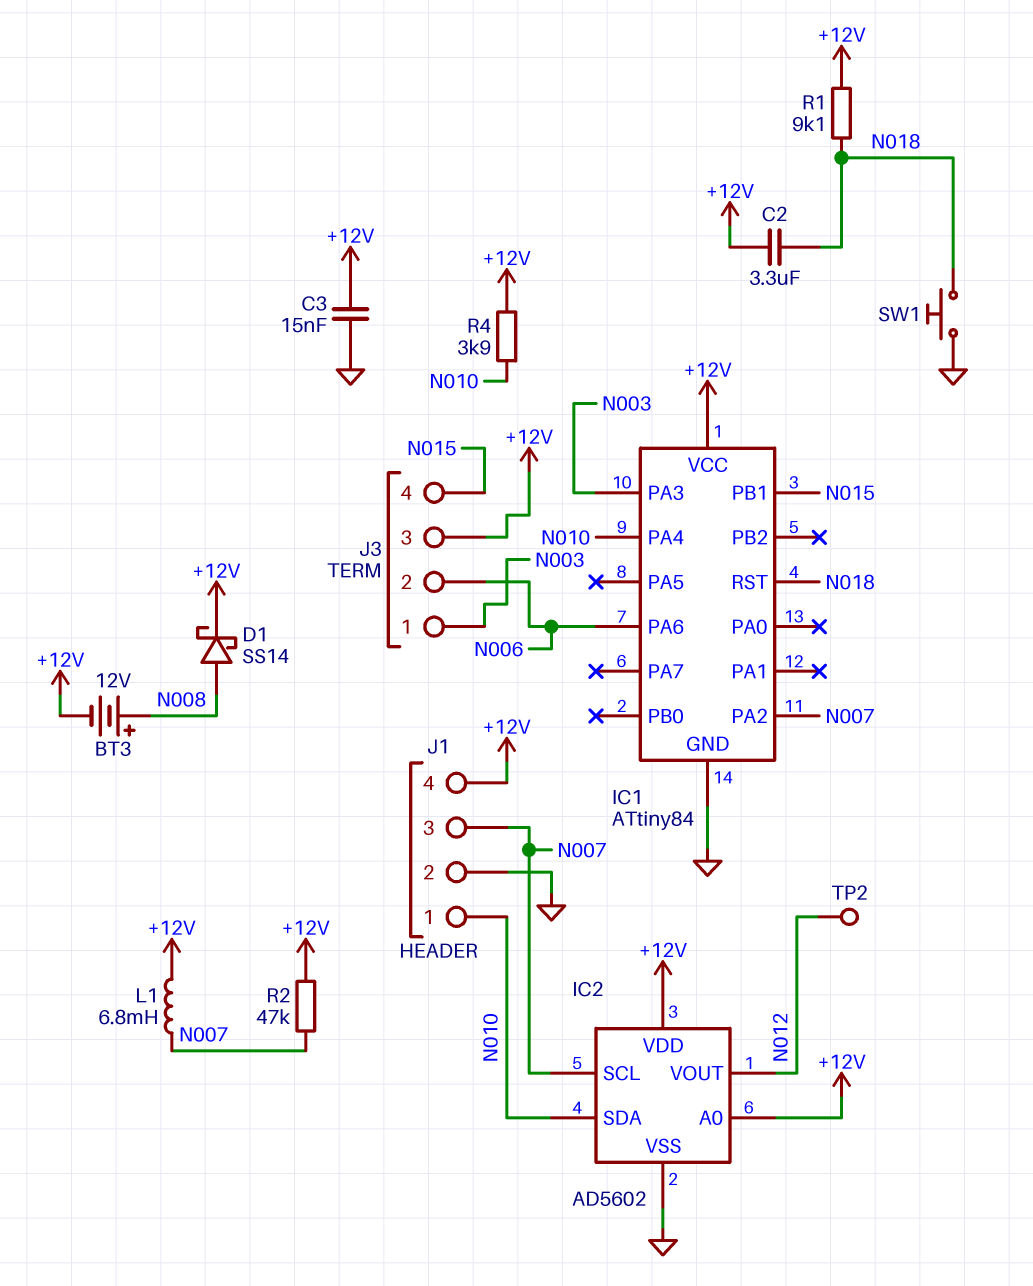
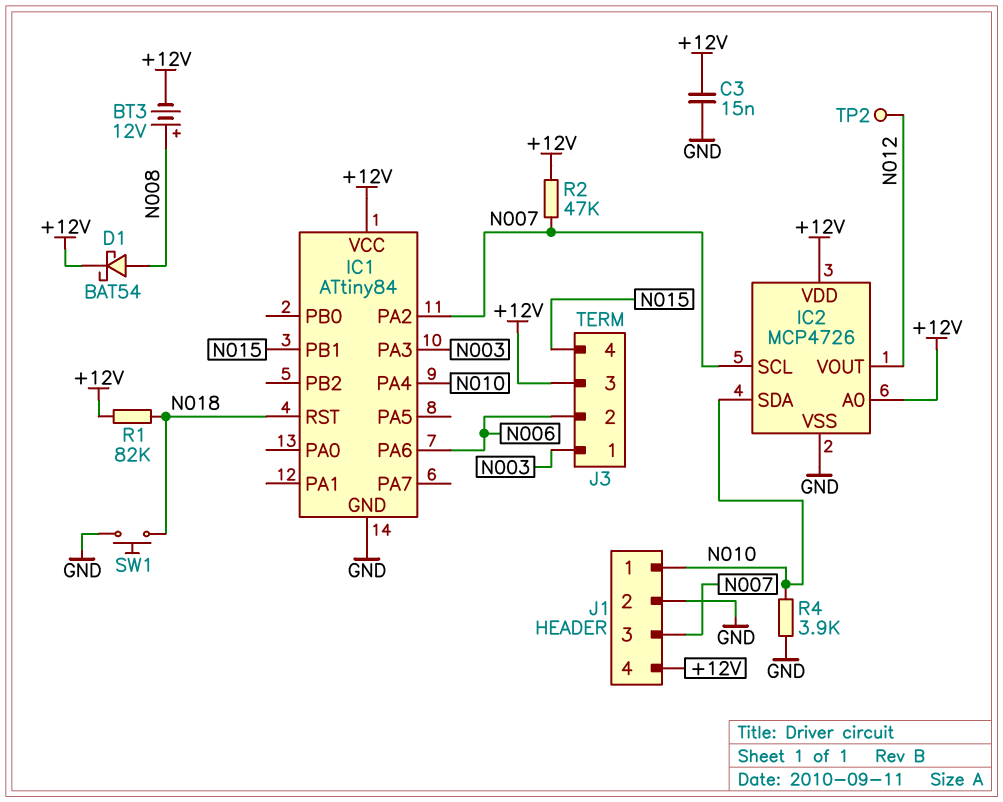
C2: 3.3uF (+12V, N018) -> none
D1: schottky SS14 (A N008, K +12V) -> schottky BAT54 (A N008, K +12V)
IC2: AD5602 -> MCP4726
L1: 6.8mH (+12V, N007) -> none
R1: 9.1k (+12V, N018) -> 82k (+12V, N018)
R4: 3.9k (+12V, N010) -> 3.9k (GND, N010)

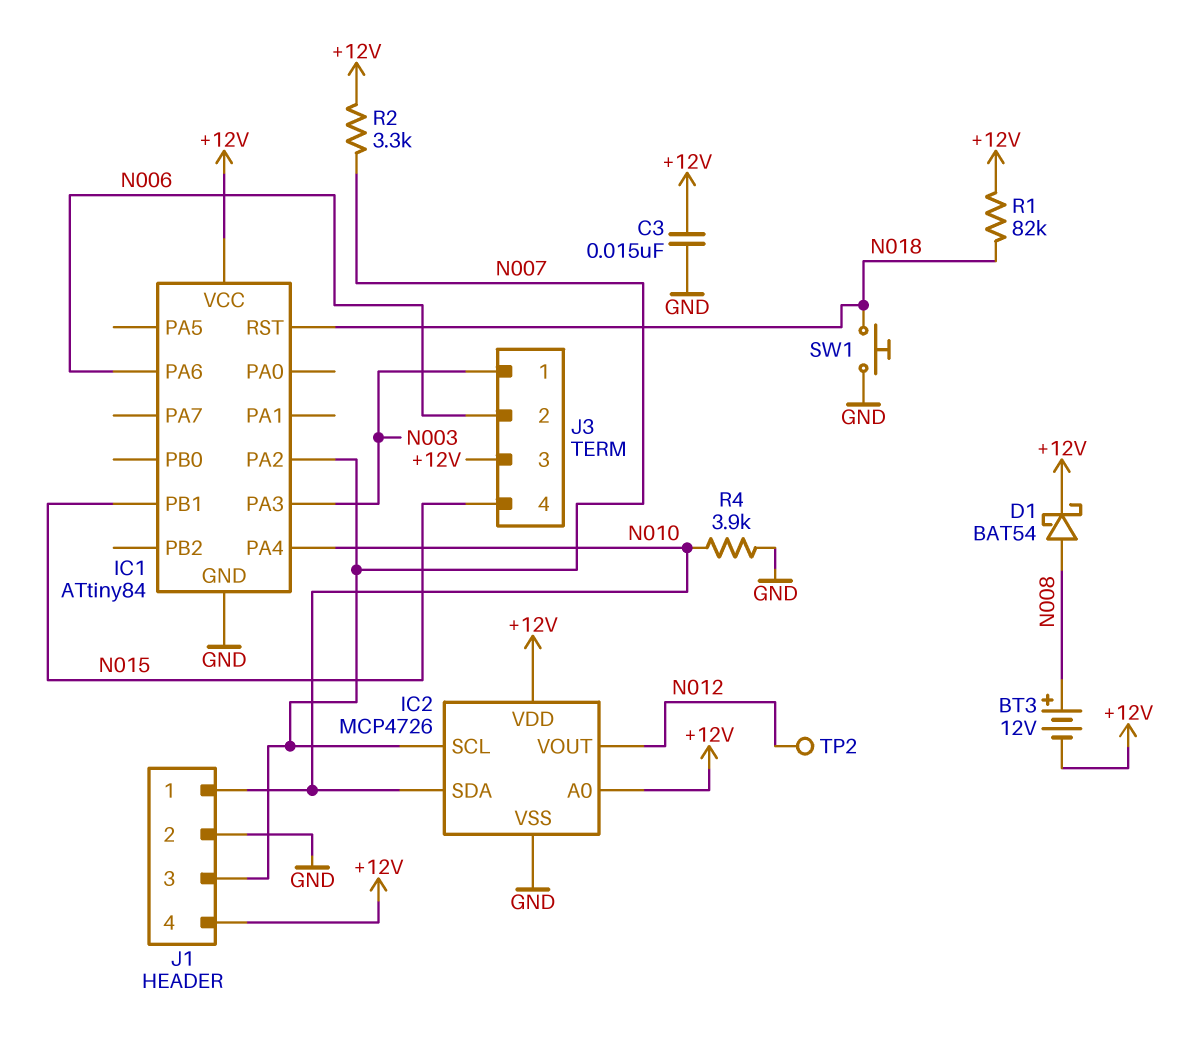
R2: 47k (+12V, N007) -> 3.3k (+12V, N007)

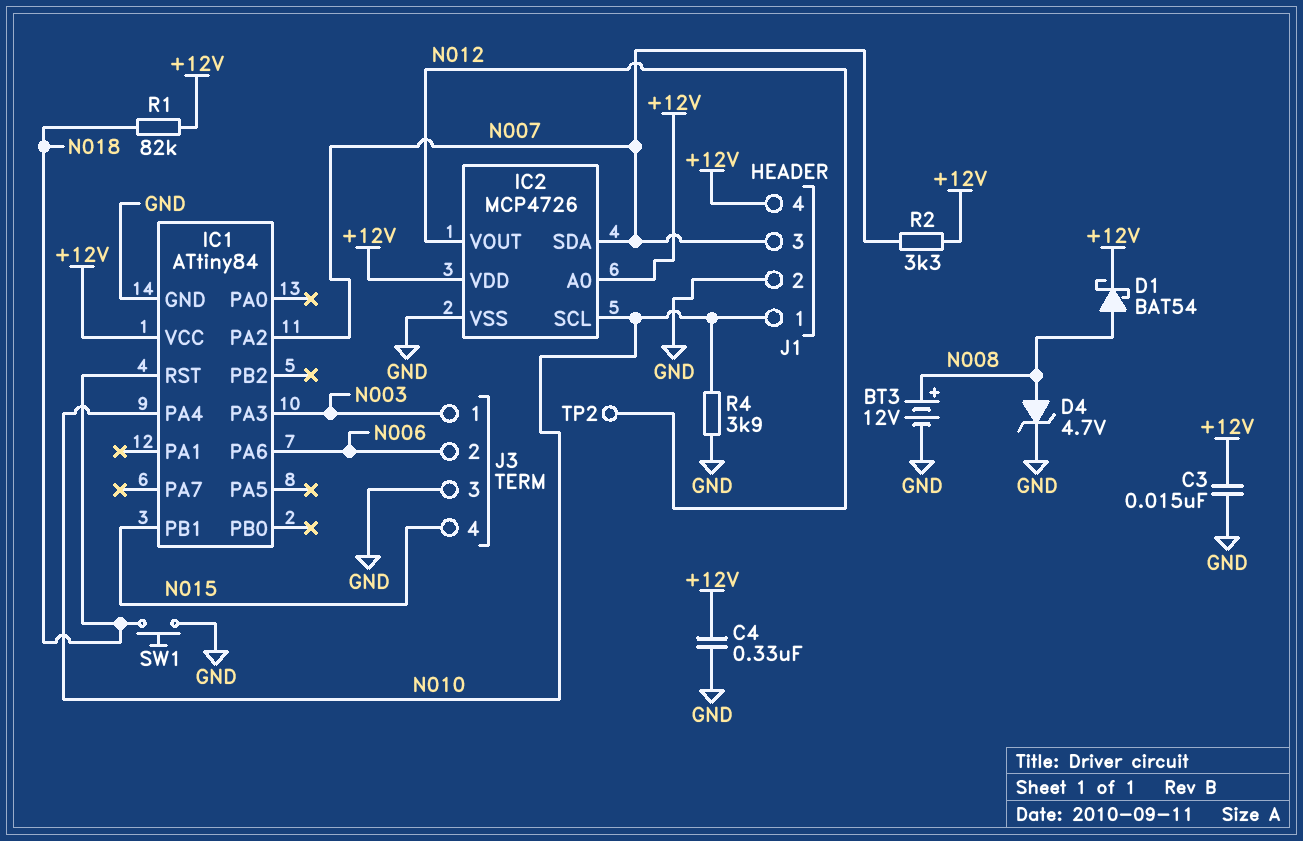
BT3: 12V (plus N008, minus +12V) -> 12V (plus N008, minus GND)
C4: none -> 330nF (+12V, GND)
D4: none -> zener 4.7V (A N008, K GND)
IC2 pin SCL: N007 -> N010
IC2 pin SDA: N010 -> N007
J3 pin 3: +12V -> GND

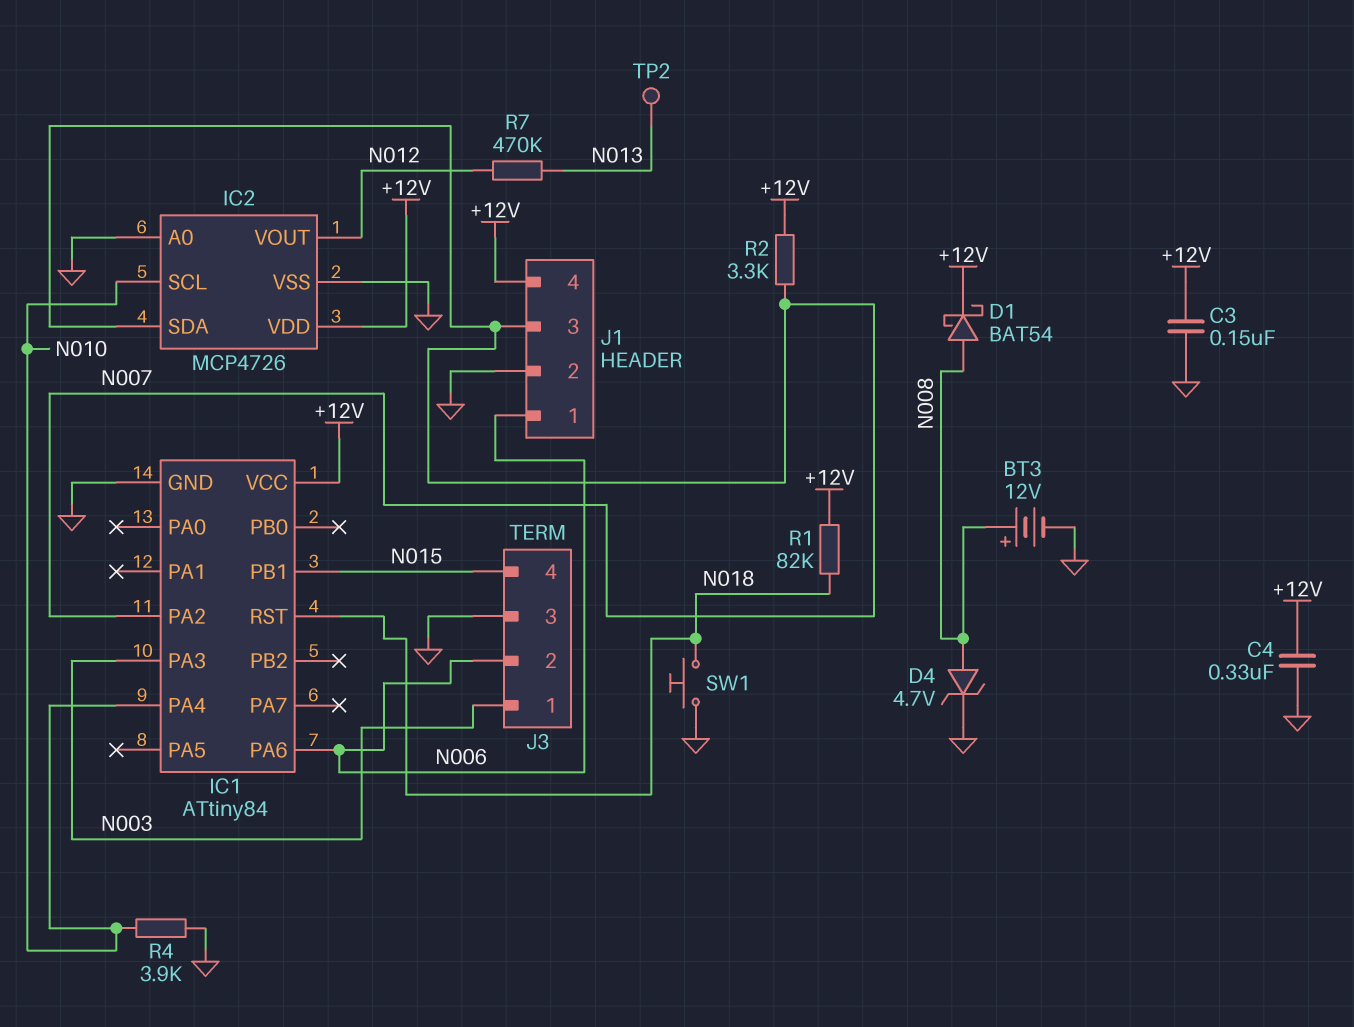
C3: 15nF (+12V, GND) -> 150nF (+12V, GND)
IC2 pin A0: +12V -> GND
J1 pin 1: N010 -> N006
R7: none -> 470k (N012, N013)
TP2: test point (N012) -> test point (N013)

